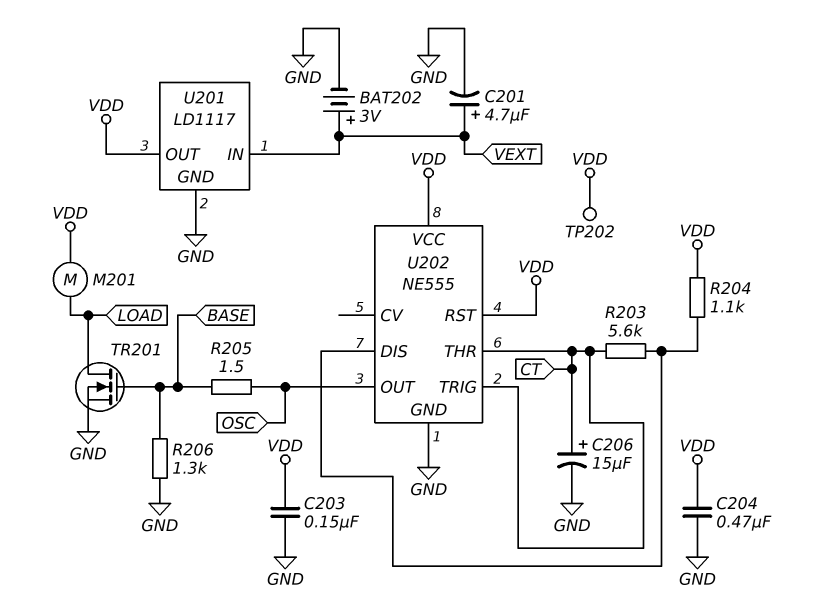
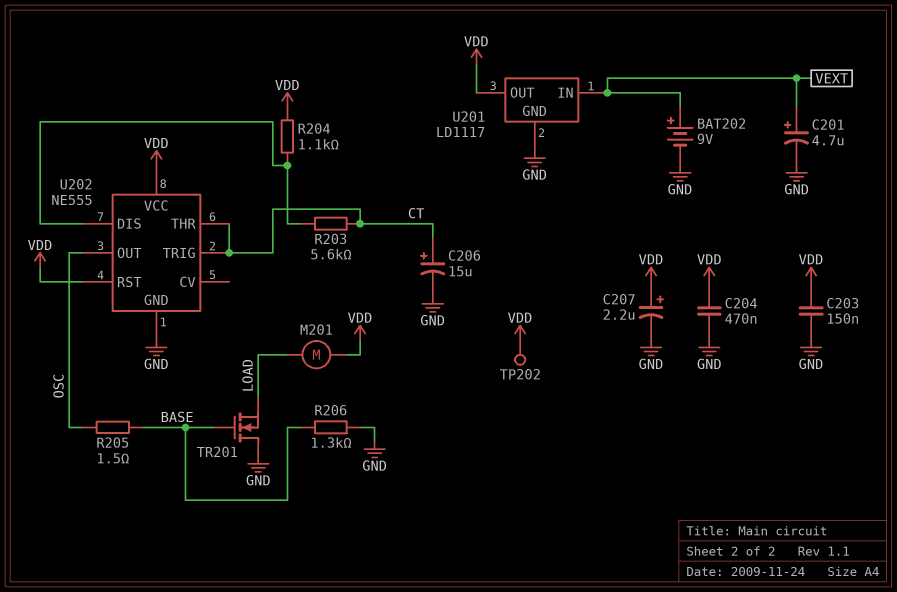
BAT202: 3V (plus VEXT, minus GND) -> 9V (plus VEXT, minus GND)
C207: none -> 2.2uF (plus VDD, minus GND)
TR201: NMOS (G BASE, D LOAD, S GND) -> NMOS (G BASE, D GND, S LOAD)

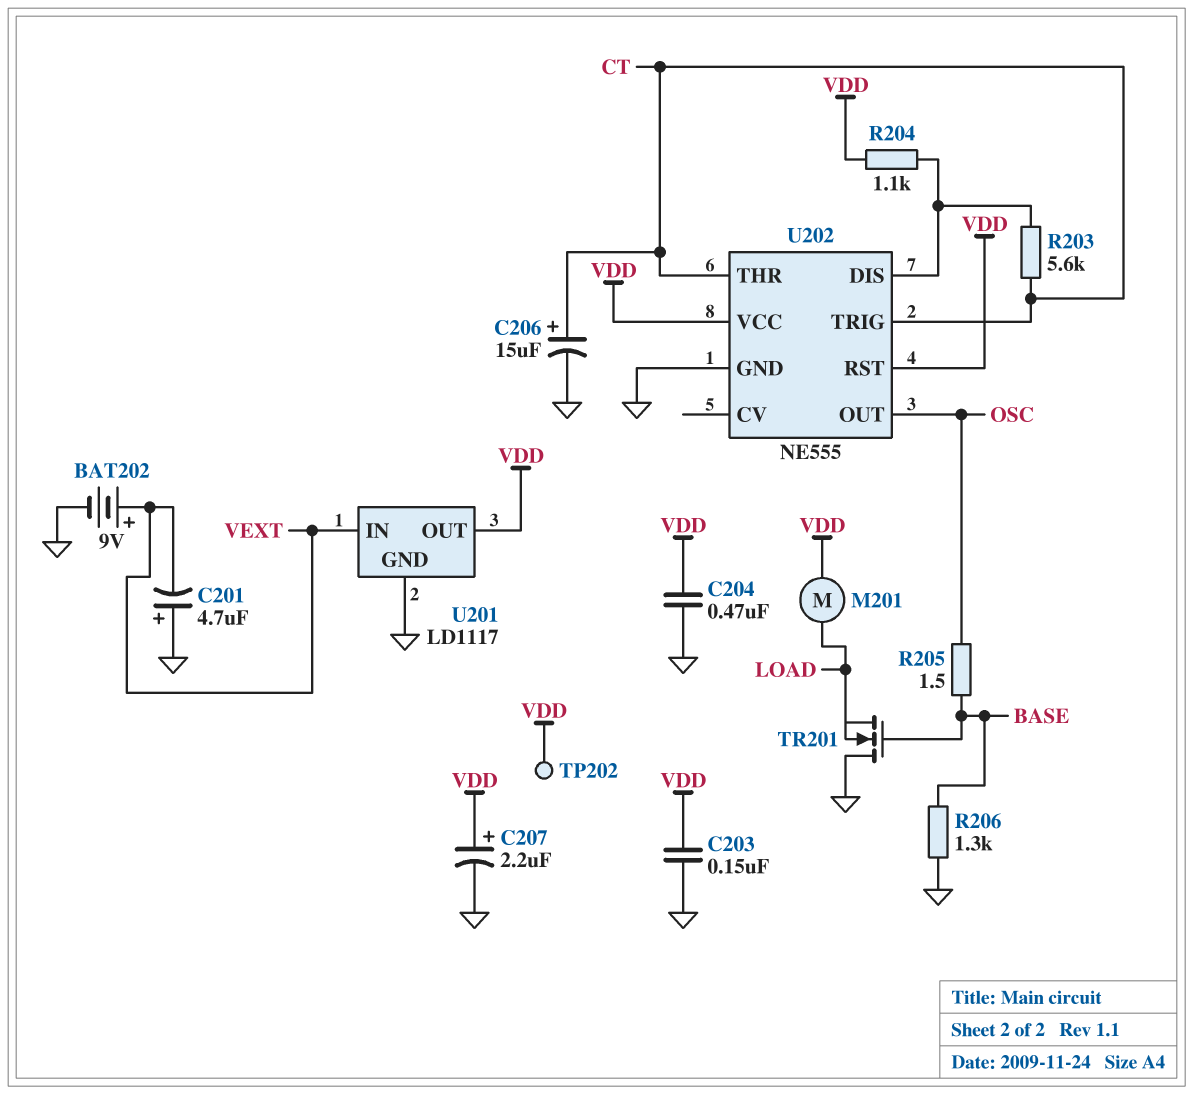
C201: 4.7uF (plus VEXT, minus GND) -> 4.7uF (plus GND, minus VEXT)

